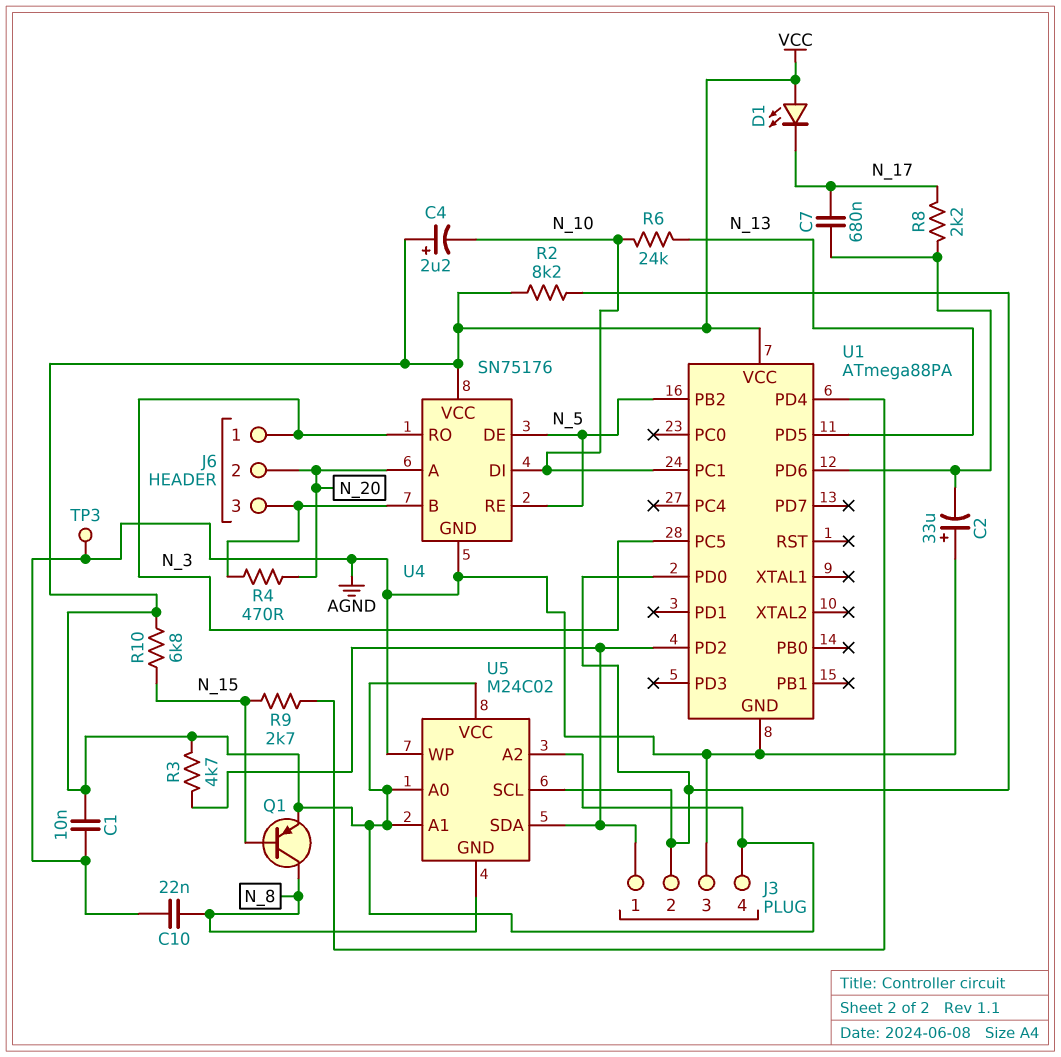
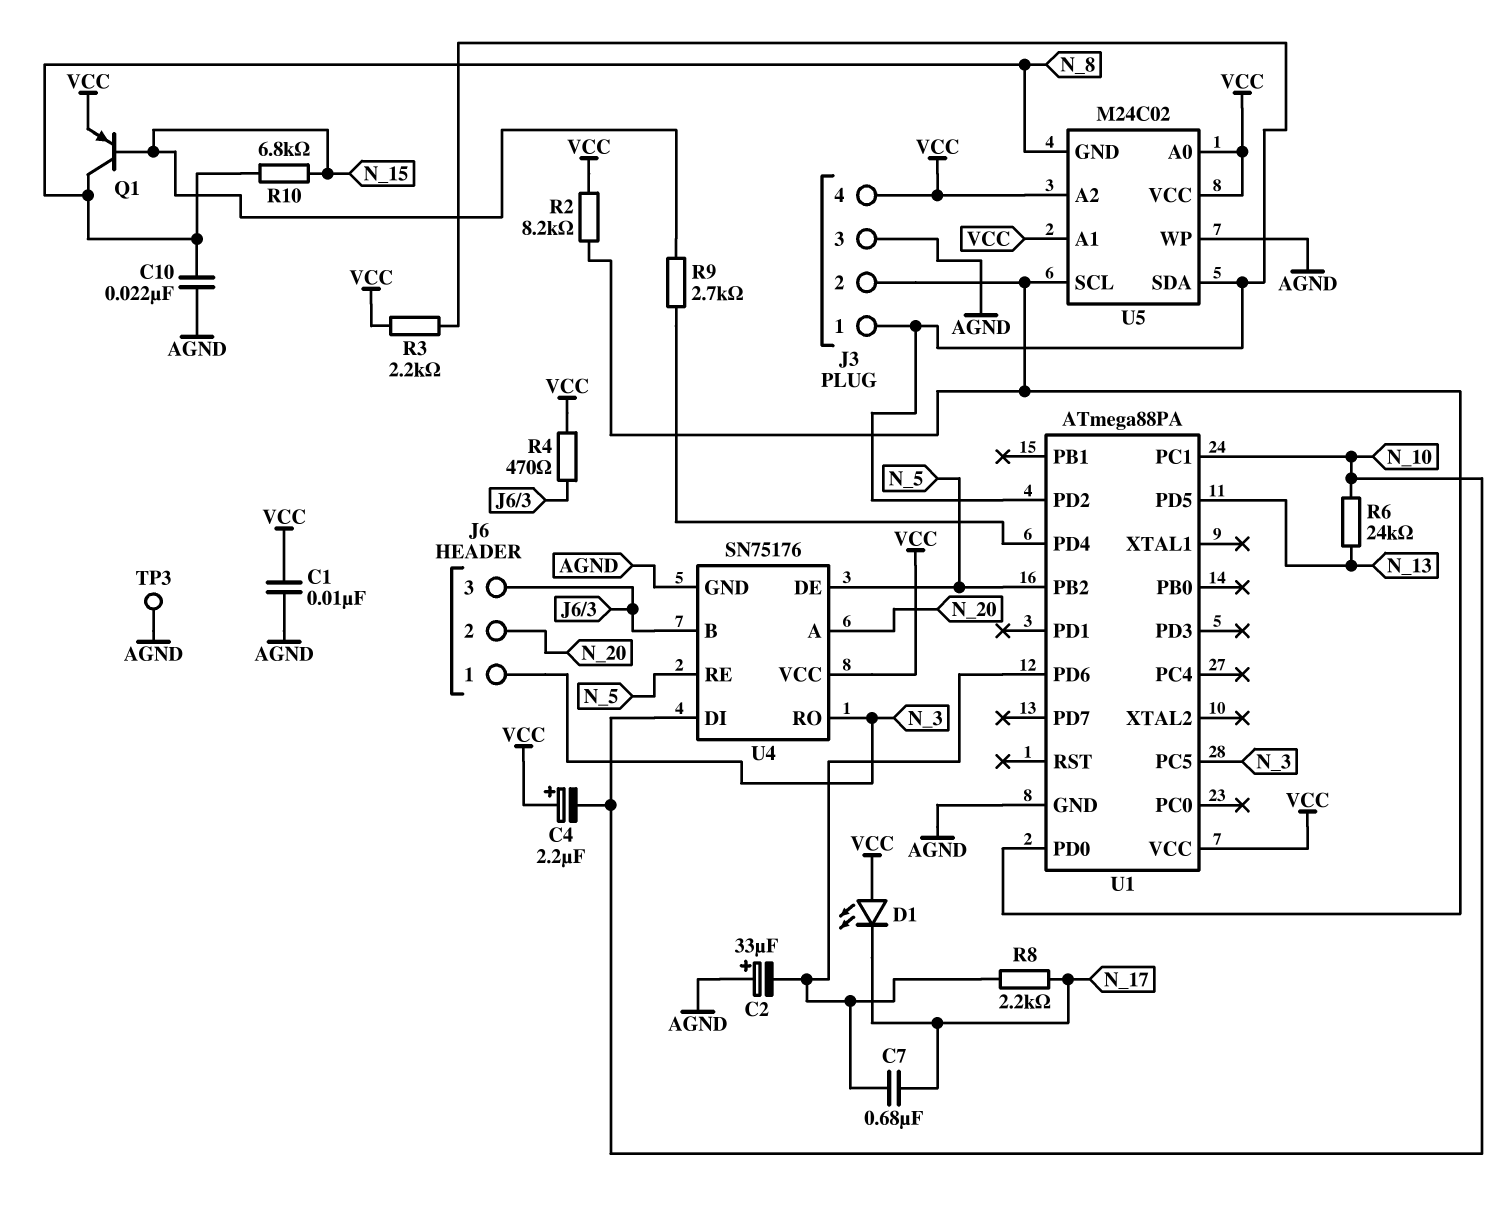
R3: 4.7k (J3/1, VCC) -> 2.2k (J3/1, VCC)
R4: 470 (J6/3, N_20) -> 470 (J6/3, VCC)
R10: 6.8k (N_15, VCC) -> 6.8k (N_8, N_15)

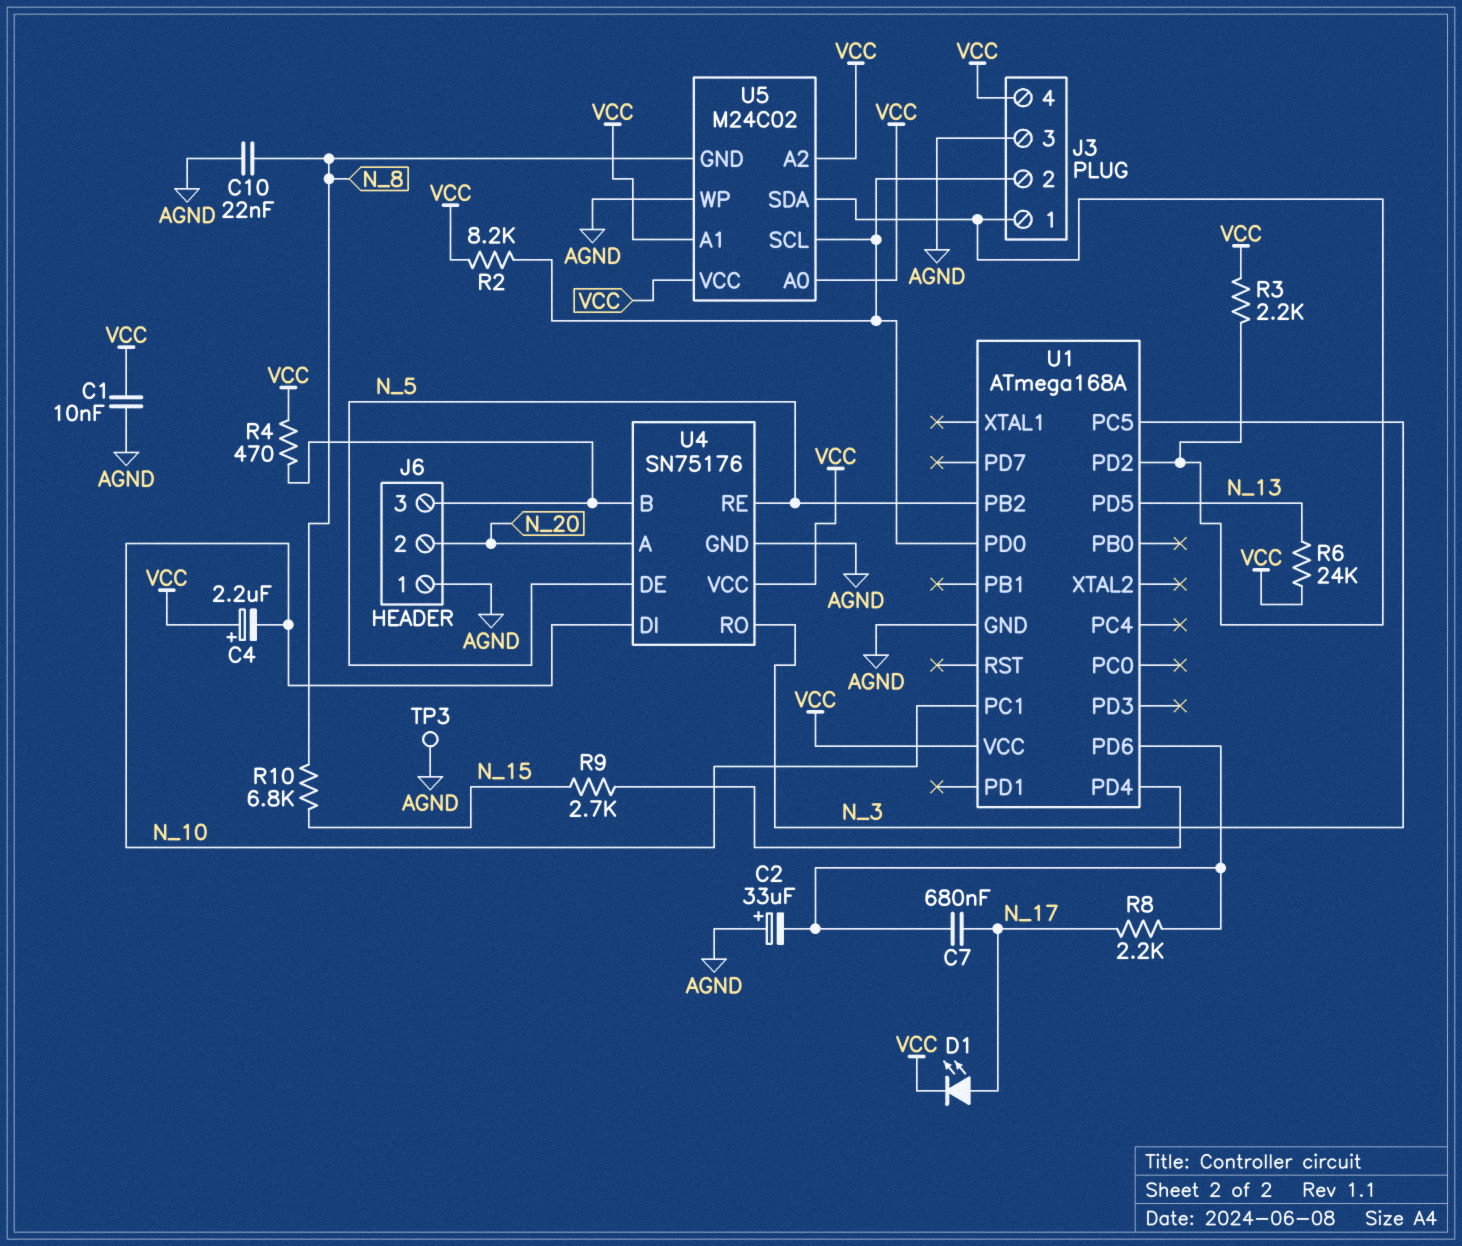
D1: LED (A VCC, K N_17) -> LED (A N_17, K VCC)
J6 pin 1: N_3 -> AGND
Q1: PNP (B N_15, C N_8, E VCC) -> none
R6: 24k (N_10, N_13) -> 24k (N_13, VCC)
U1: ATmega88PA -> ATmega168A

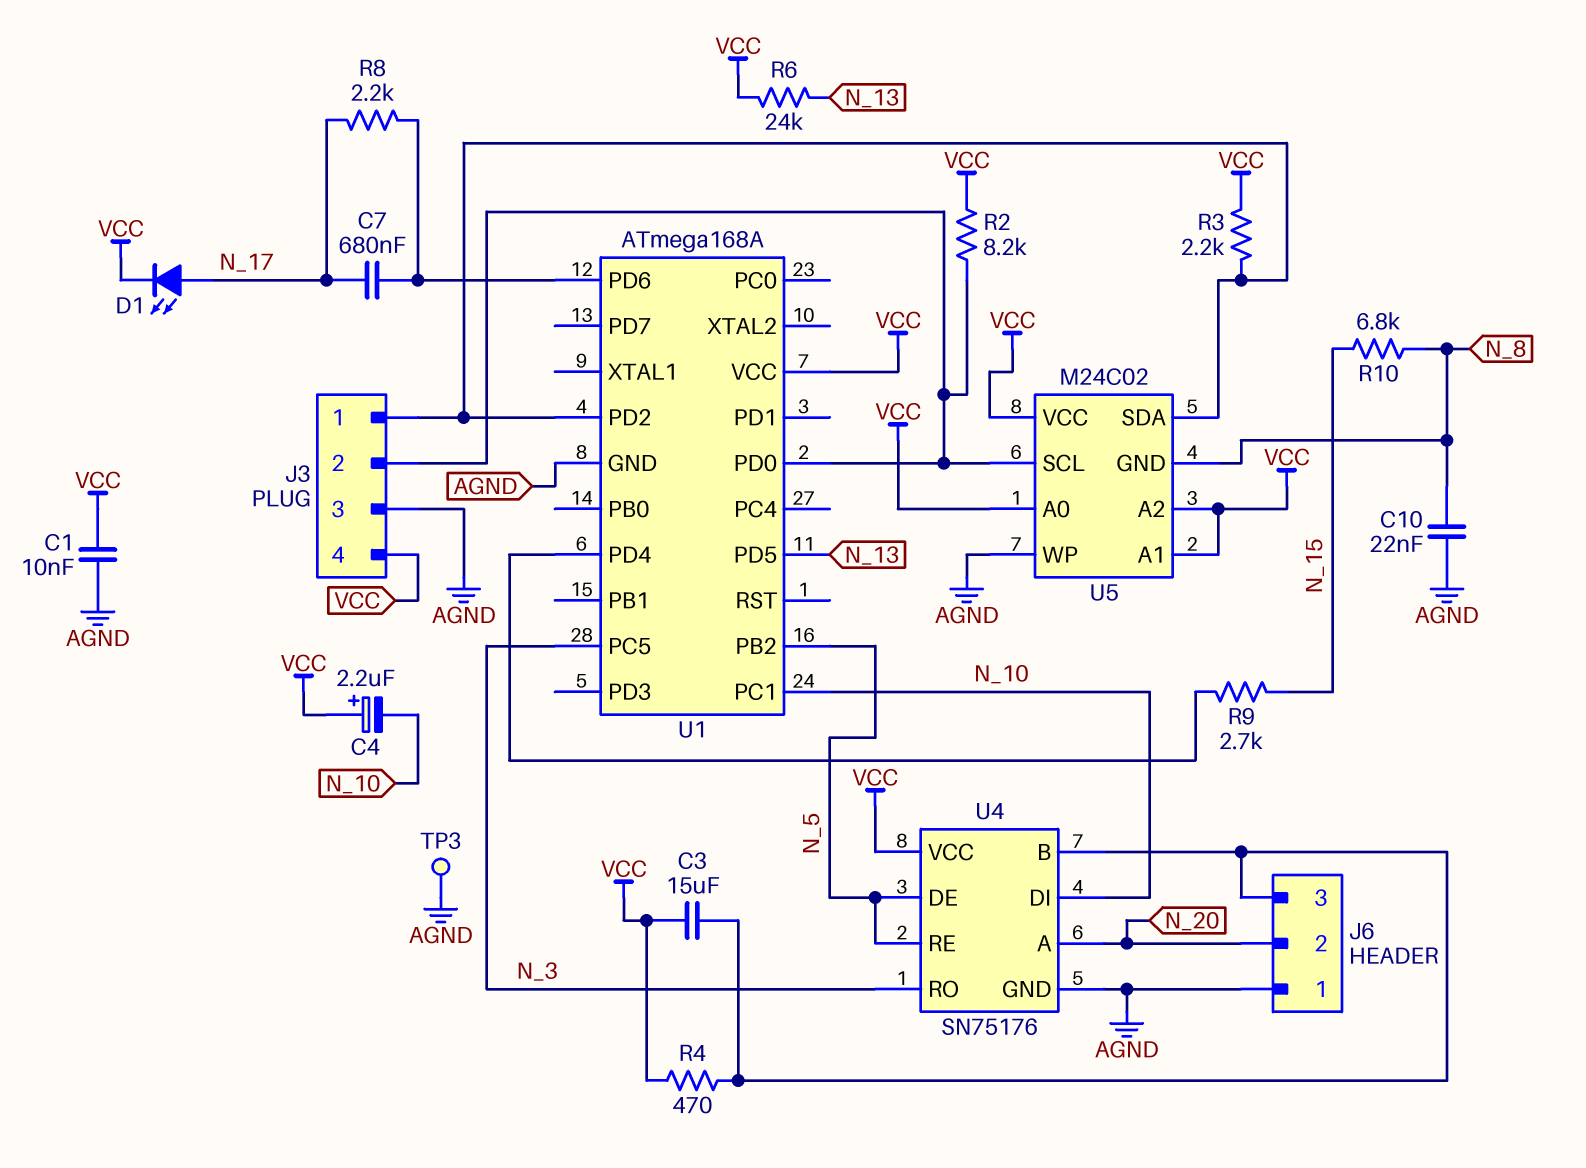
C2: 33uF (plus AGND, minus U1/PD6) -> none
C3: none -> 15uF (J6/3, VCC)

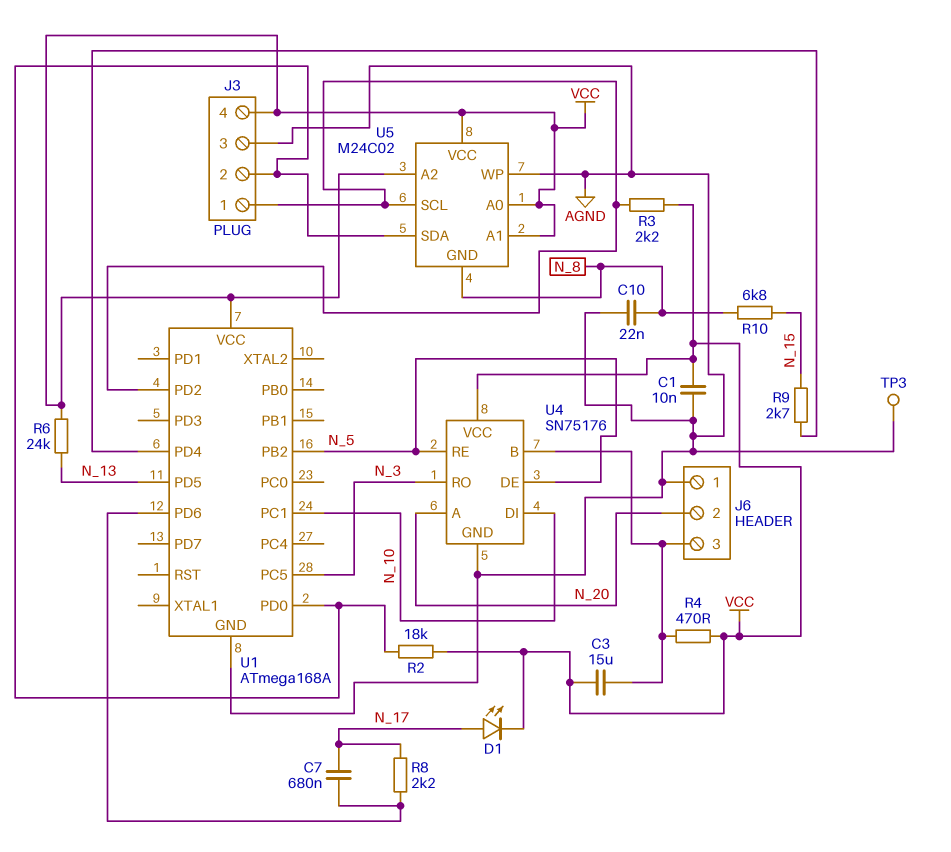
C4: 2.2uF (plus VCC, minus N_10) -> none
R2: 8.2k (J3/2, VCC) -> 18k (J3/2, VCC)
U5 pin SCL: J3/2 -> J3/1
U5 pin SDA: J3/1 -> J3/2

